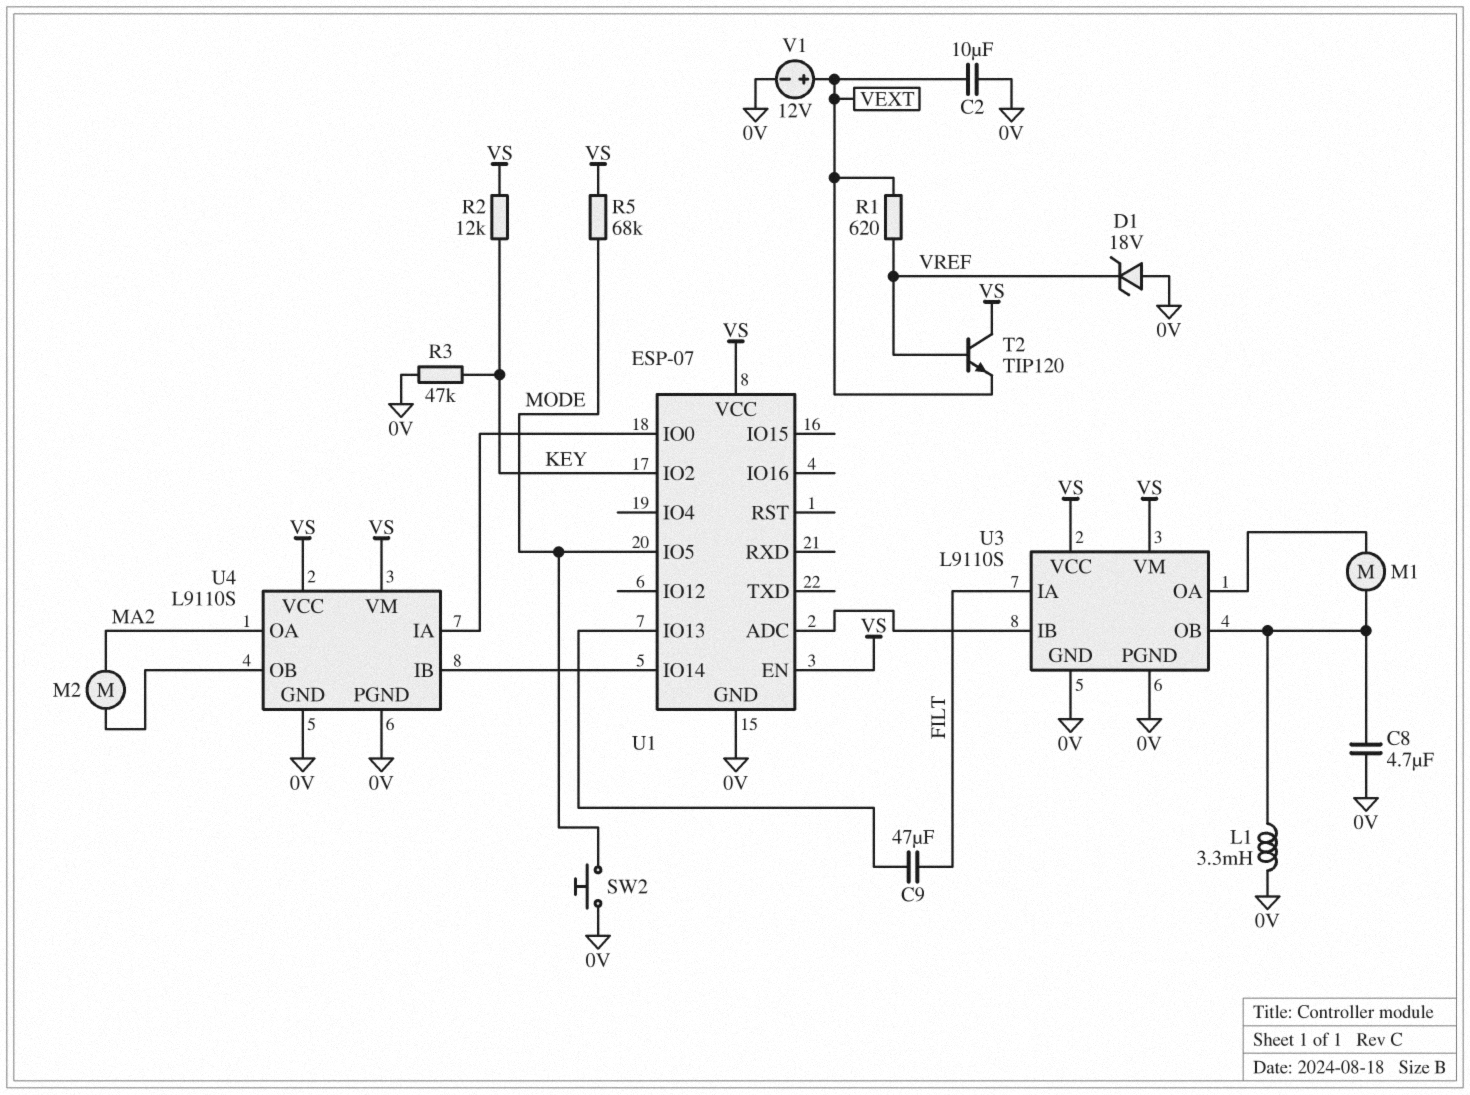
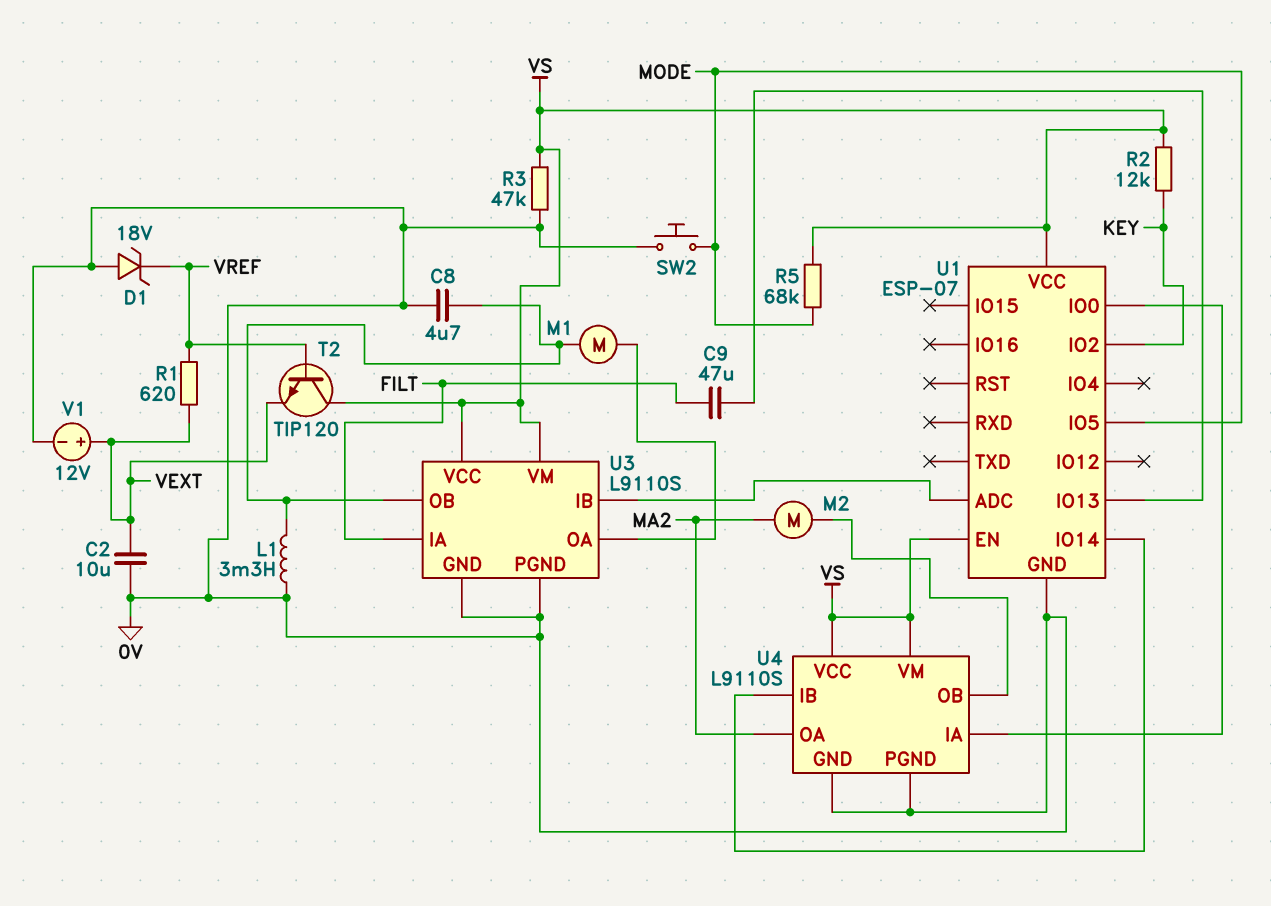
R3: 47k (0V, KEY) -> 47k (0V, VS)

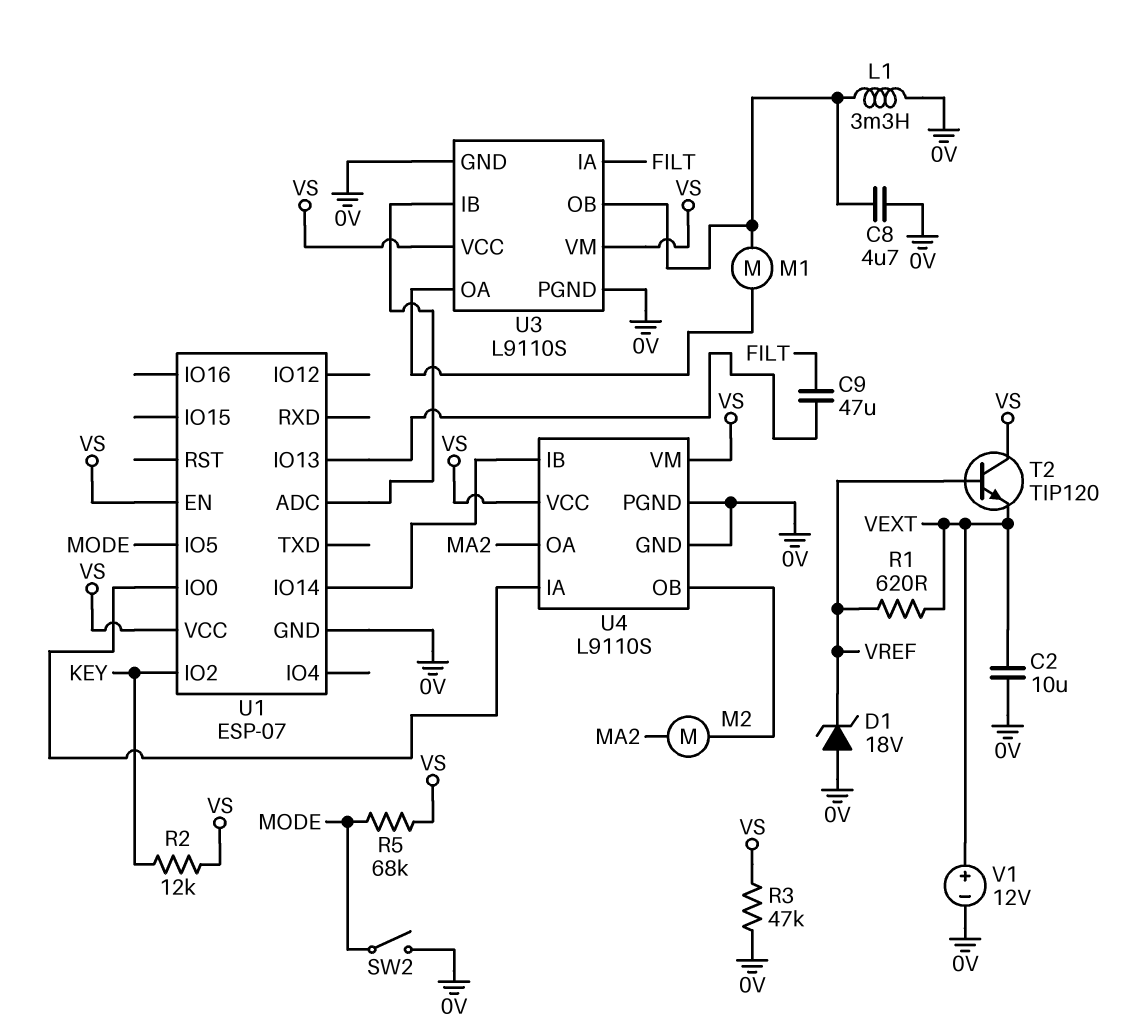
SW2: button (0V, MODE) -> switch (0V, MODE)

